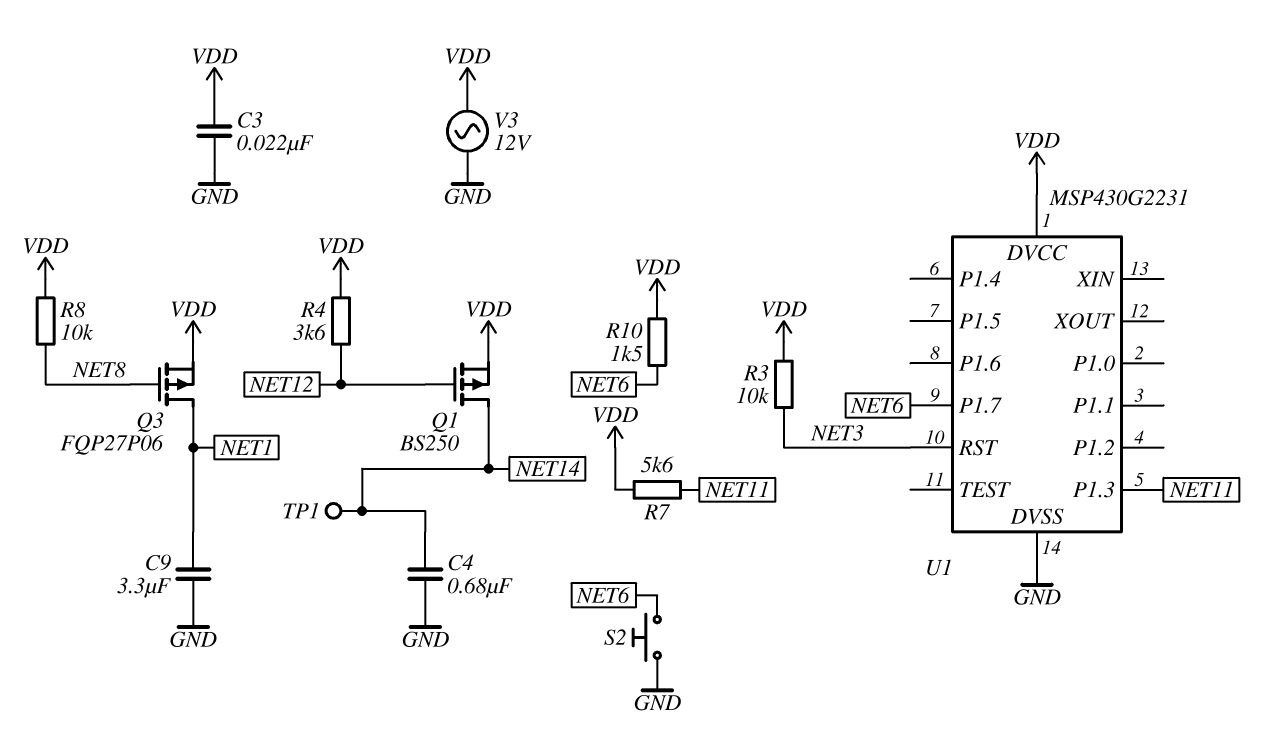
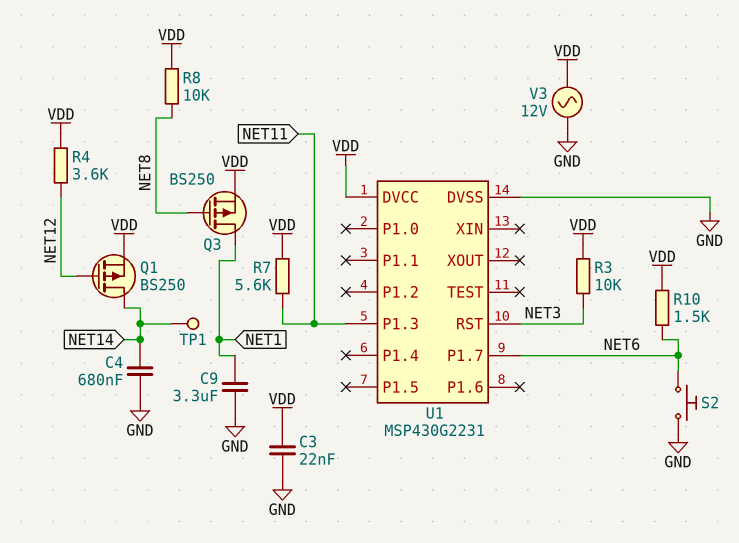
Q3: PMOS FQP27P06 (G NET8, D NET1, S VDD) -> PMOS BS250 (G NET8, D NET1, S VDD)

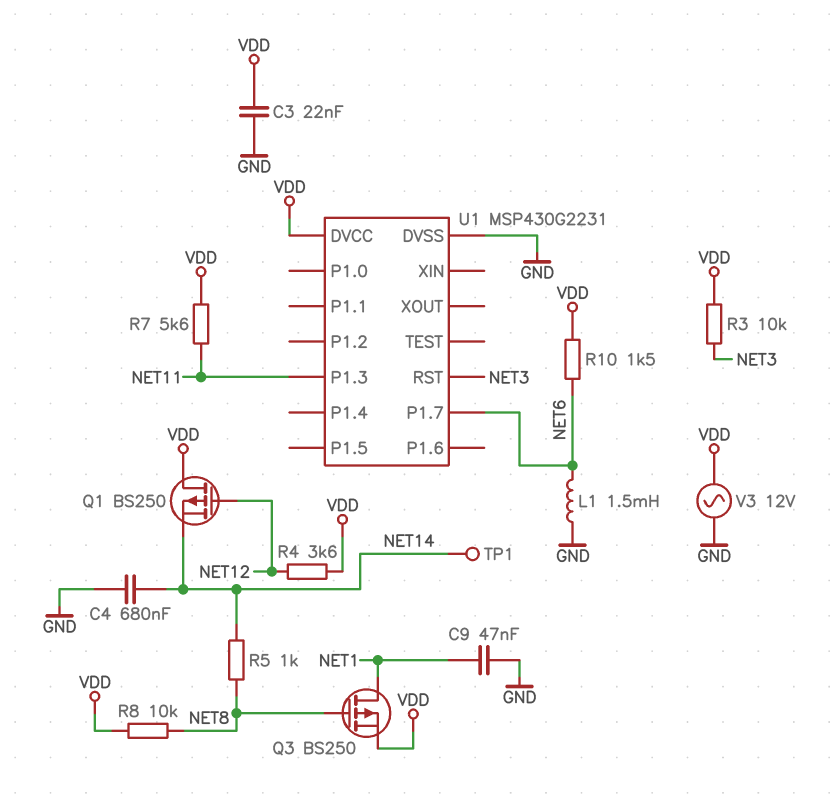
C9: 3.3uF (GND, NET1) -> 47nF (GND, NET1)
L1: none -> 1.5mH (GND, NET6)
Q1: PMOS BS250 (G NET12, D NET14, S VDD) -> PMOS BS250 (G NET12, D VDD, S NET14)
R5: none -> 1k (NET8, NET14)
S2: button (GND, NET6) -> none

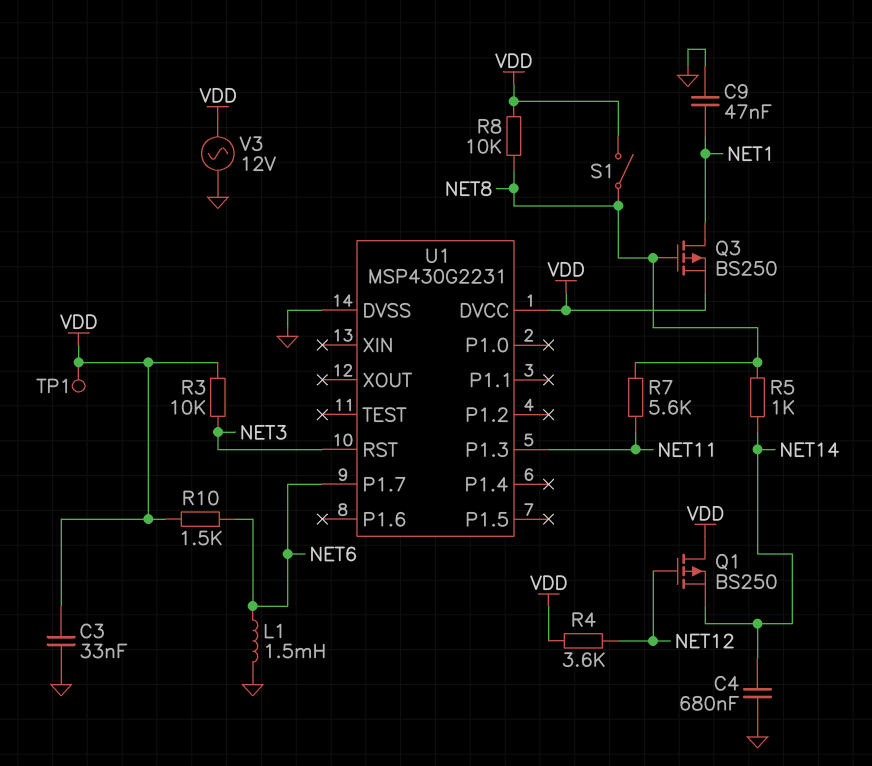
C3: 22nF (GND, VDD) -> 33nF (GND, VDD)
R7: 5.6k (NET11, VDD) -> 5.6k (NET8, NET11)
S1: none -> switch (NET8, VDD)
TP1: test point (NET14) -> test point (VDD)

